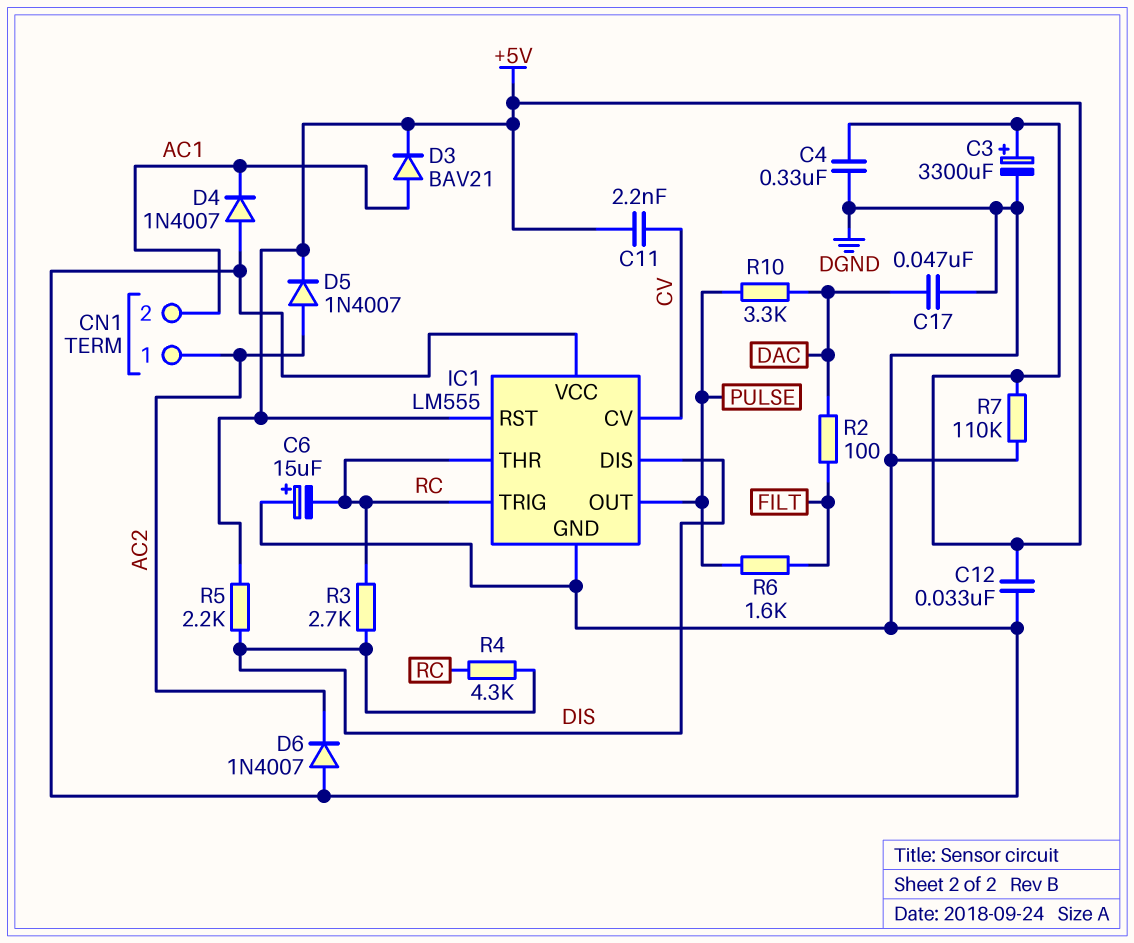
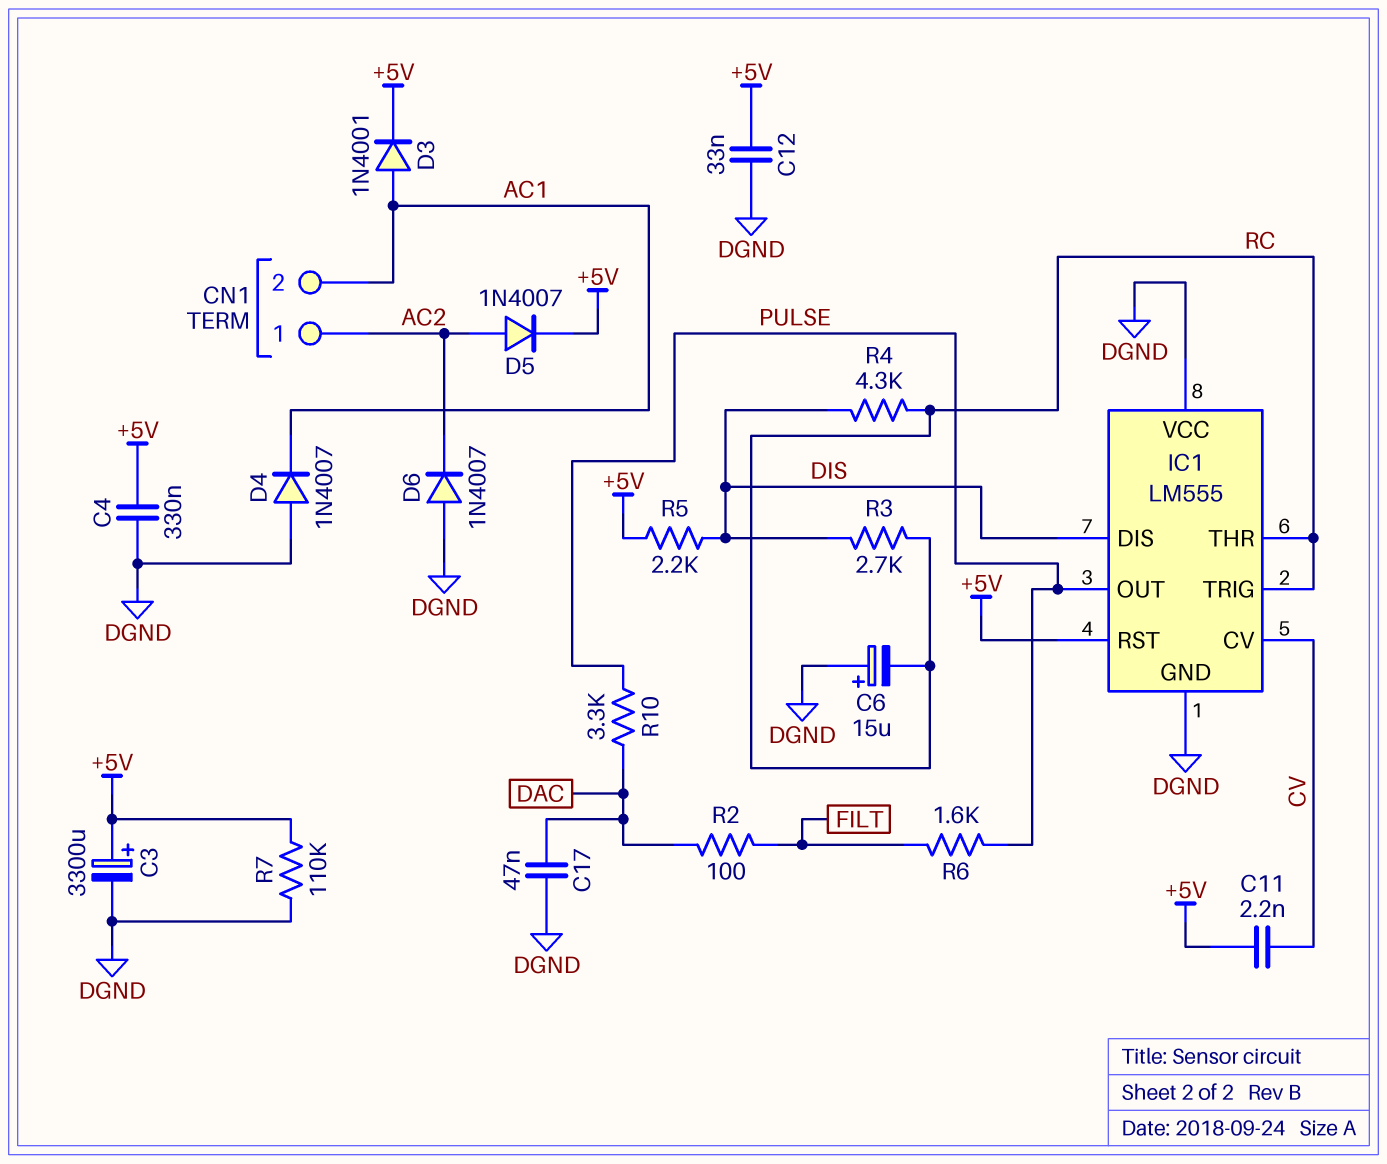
D3: diode BAV21 (A AC1, K +5V) -> diode 1N4001 (A AC1, K +5V)

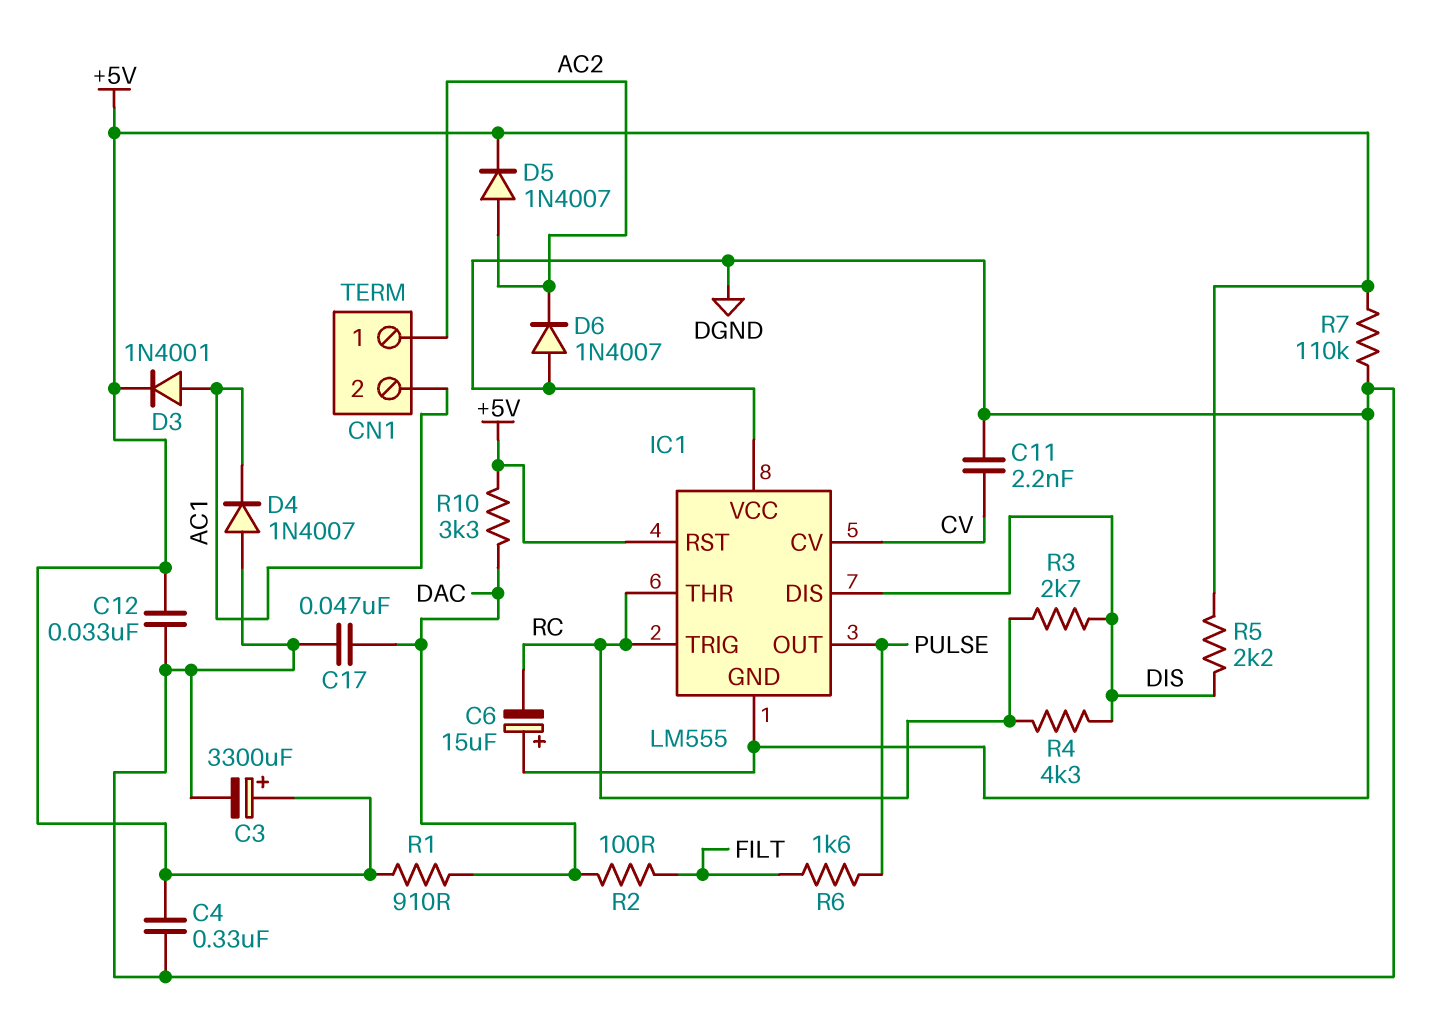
C11: 2.2nF (+5V, CV) -> 2.2nF (CV, DGND)
R1: none -> 910 (+5V, DAC)
R10: 3.3k (DAC, PULSE) -> 3.3k (+5V, DAC)

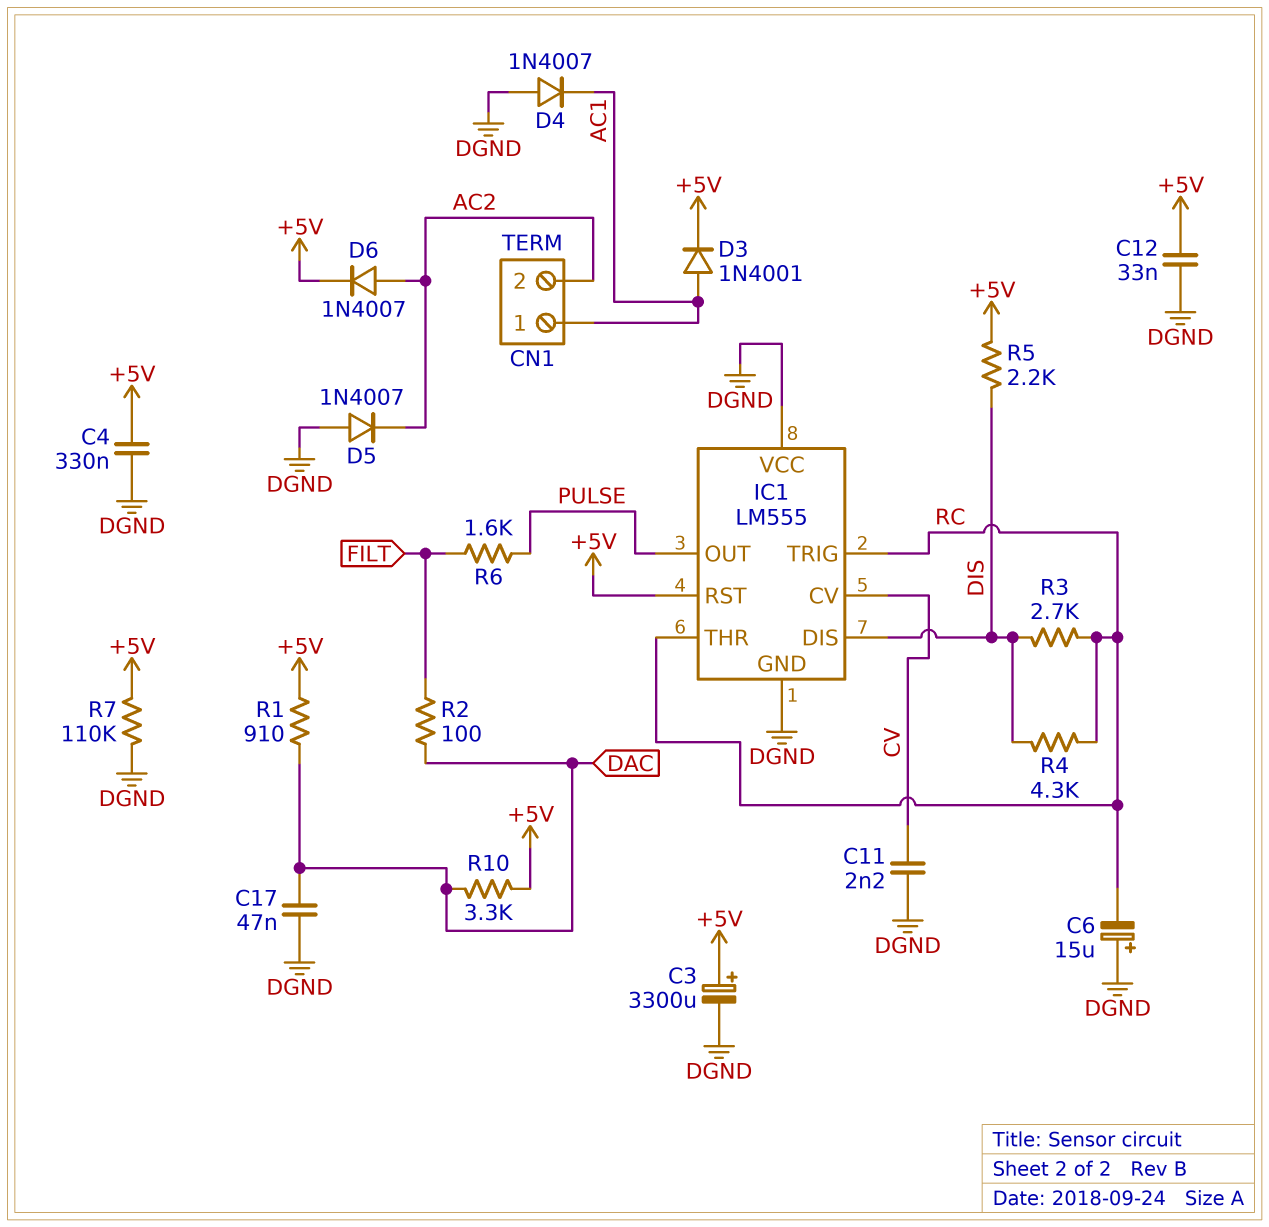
CN1 pin 1: AC2 -> AC1
CN1 pin 2: AC1 -> AC2
D5: diode 1N4007 (A AC2, K +5V) -> diode 1N4007 (A DGND, K AC2)
D6: diode 1N4007 (A DGND, K AC2) -> diode 1N4007 (A AC2, K +5V)

